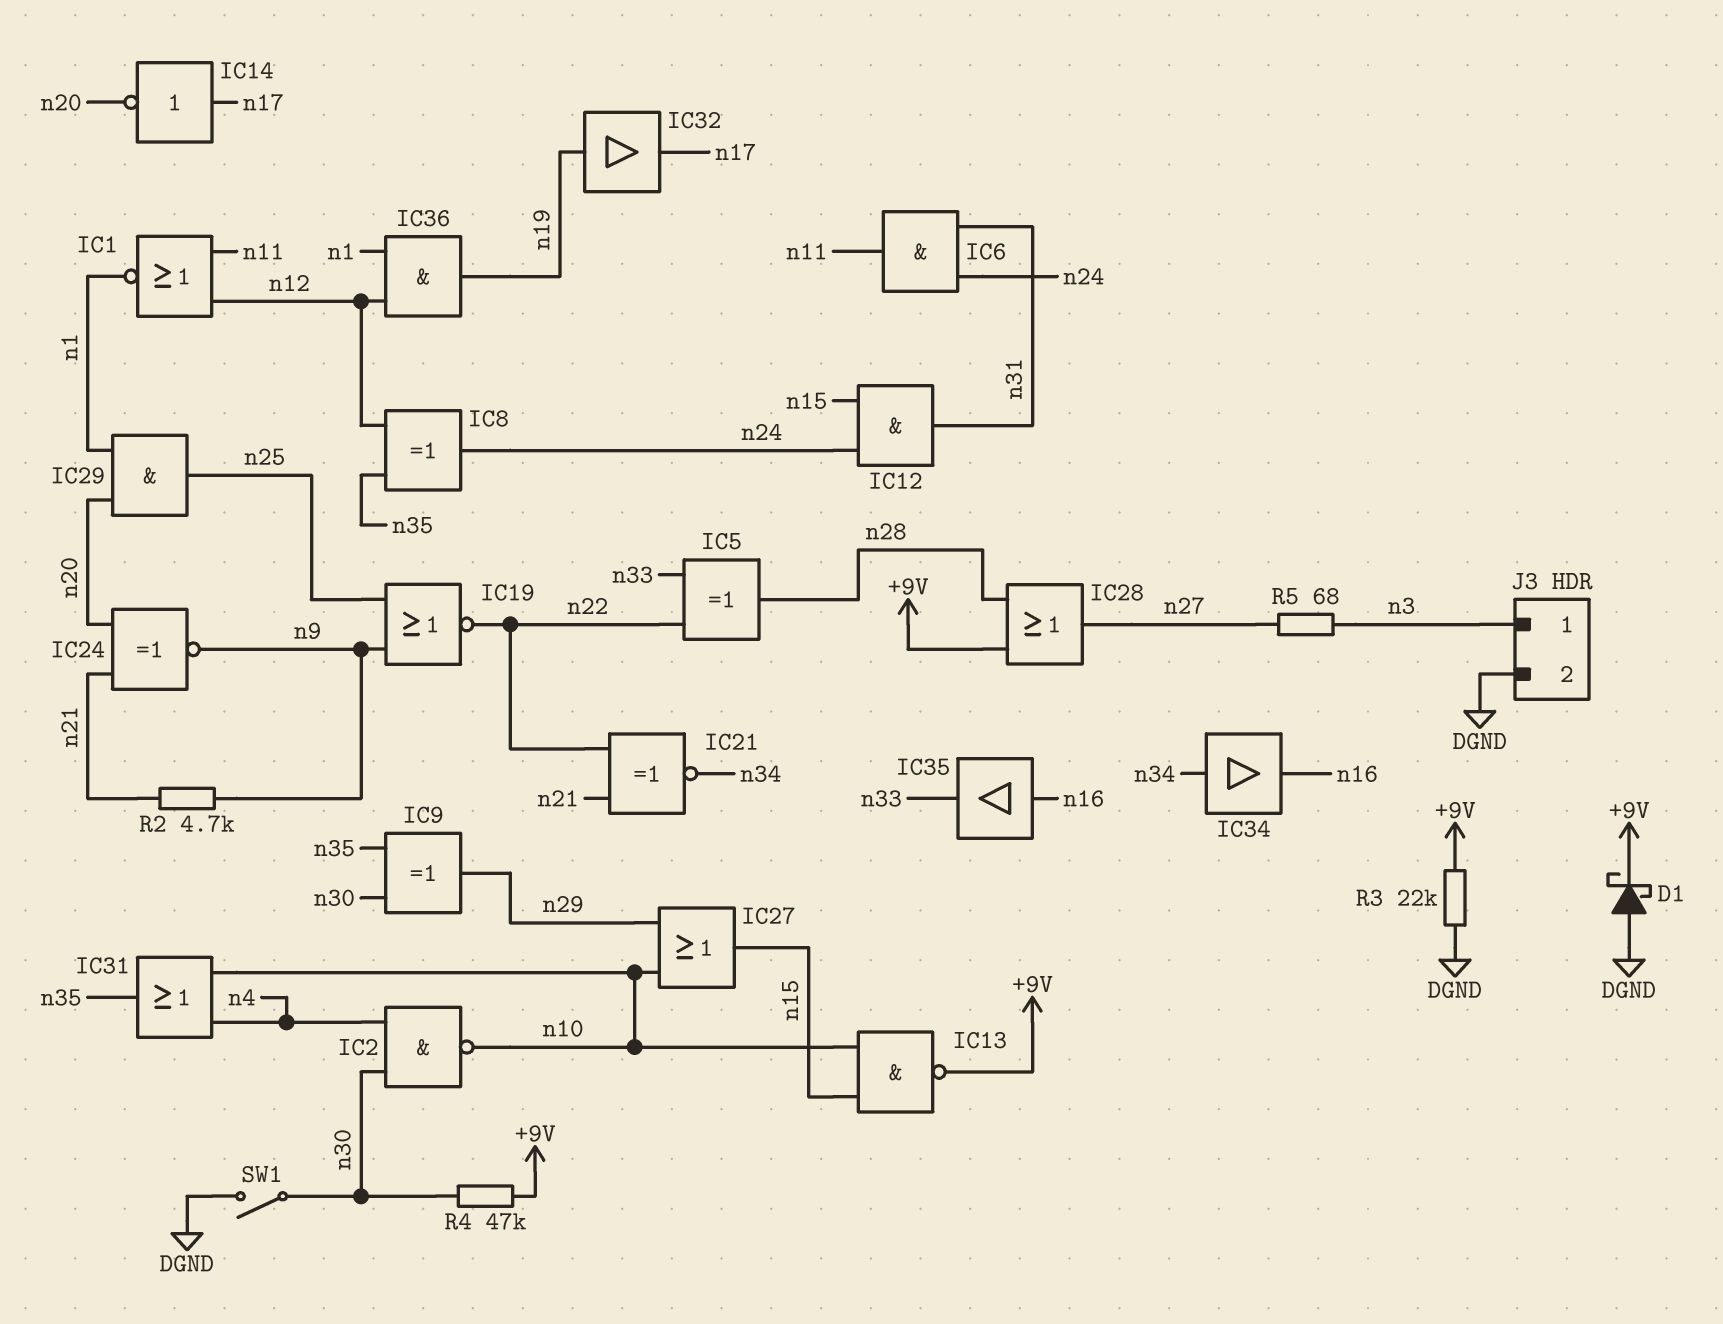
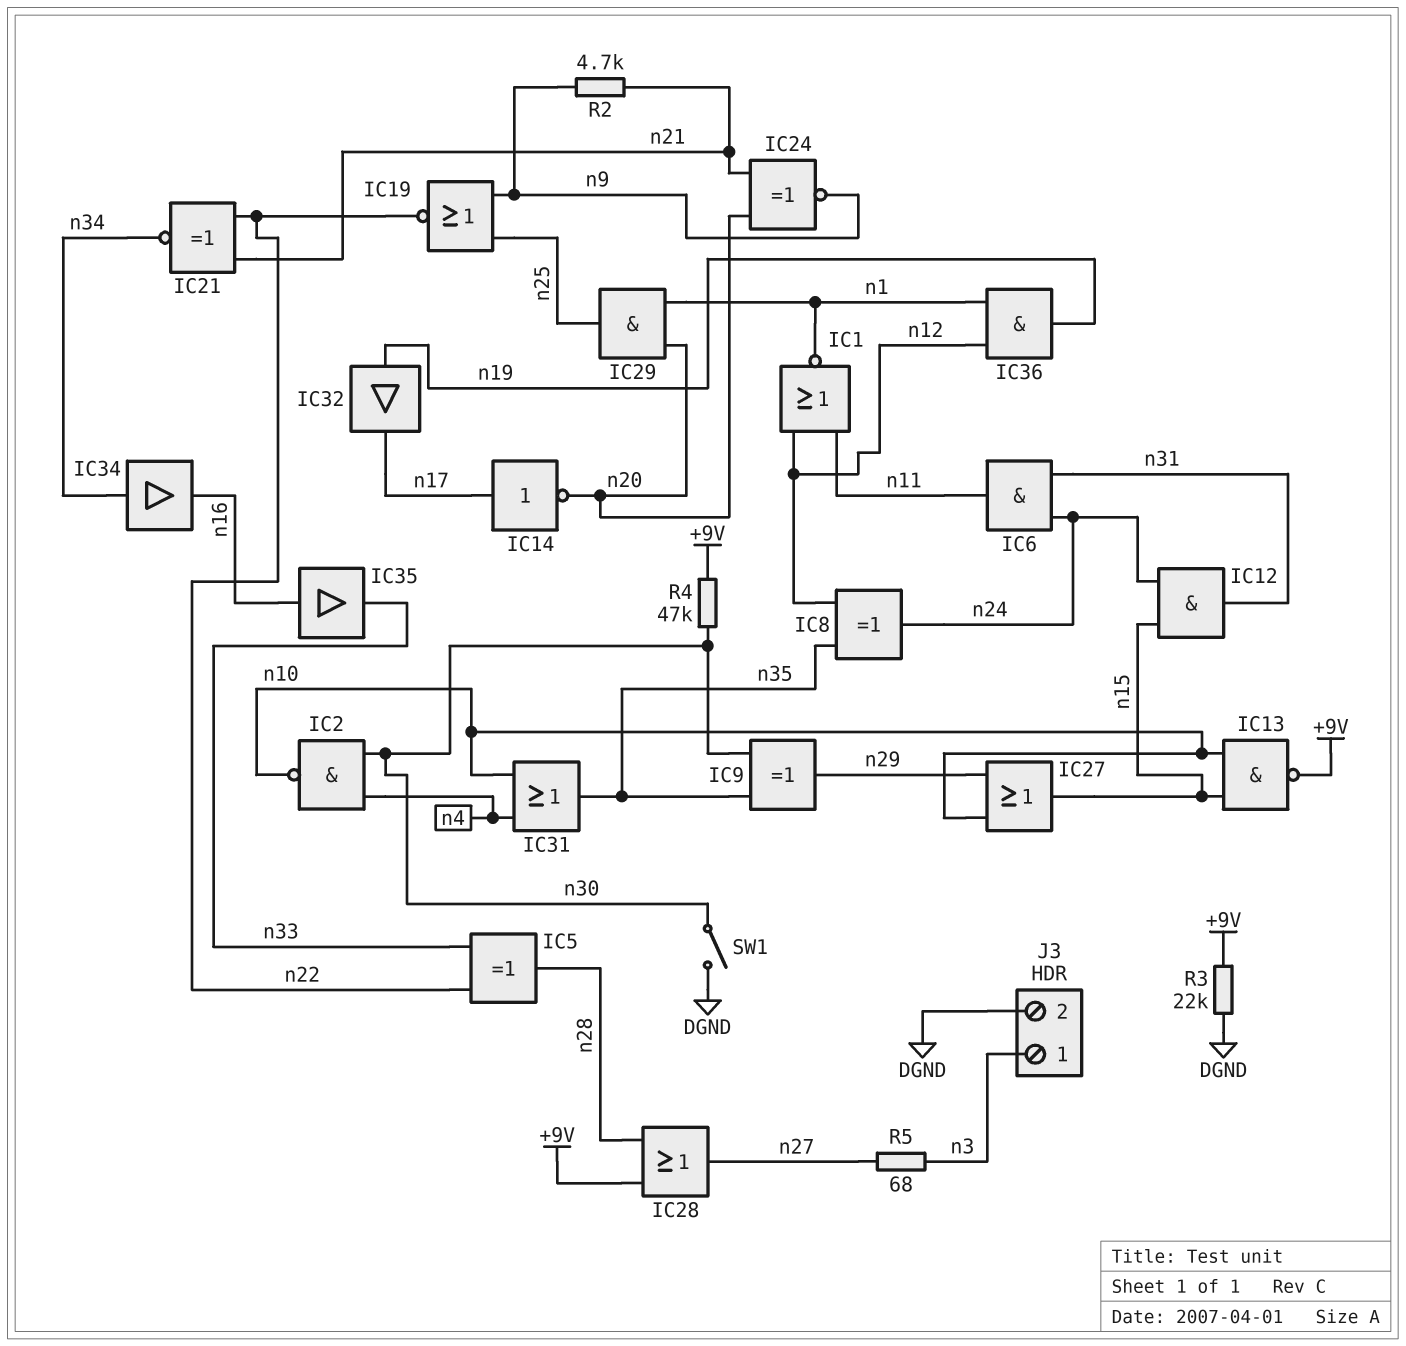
D1: schottky (A DGND, K +9V) -> none

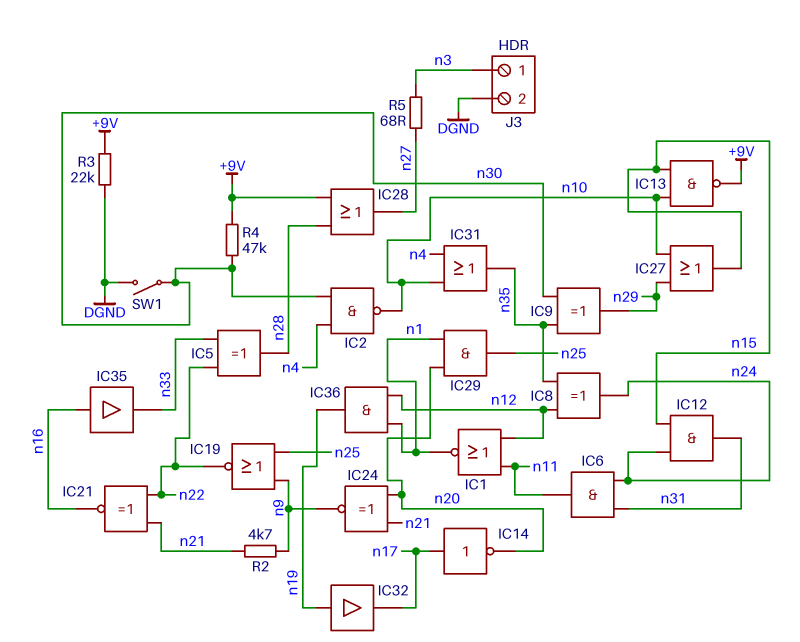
IC21: XNOR (in n21, in n22, out n34) -> XNOR (in n21, in n22, out n16)
IC34: buffer (in n34, out n16) -> none

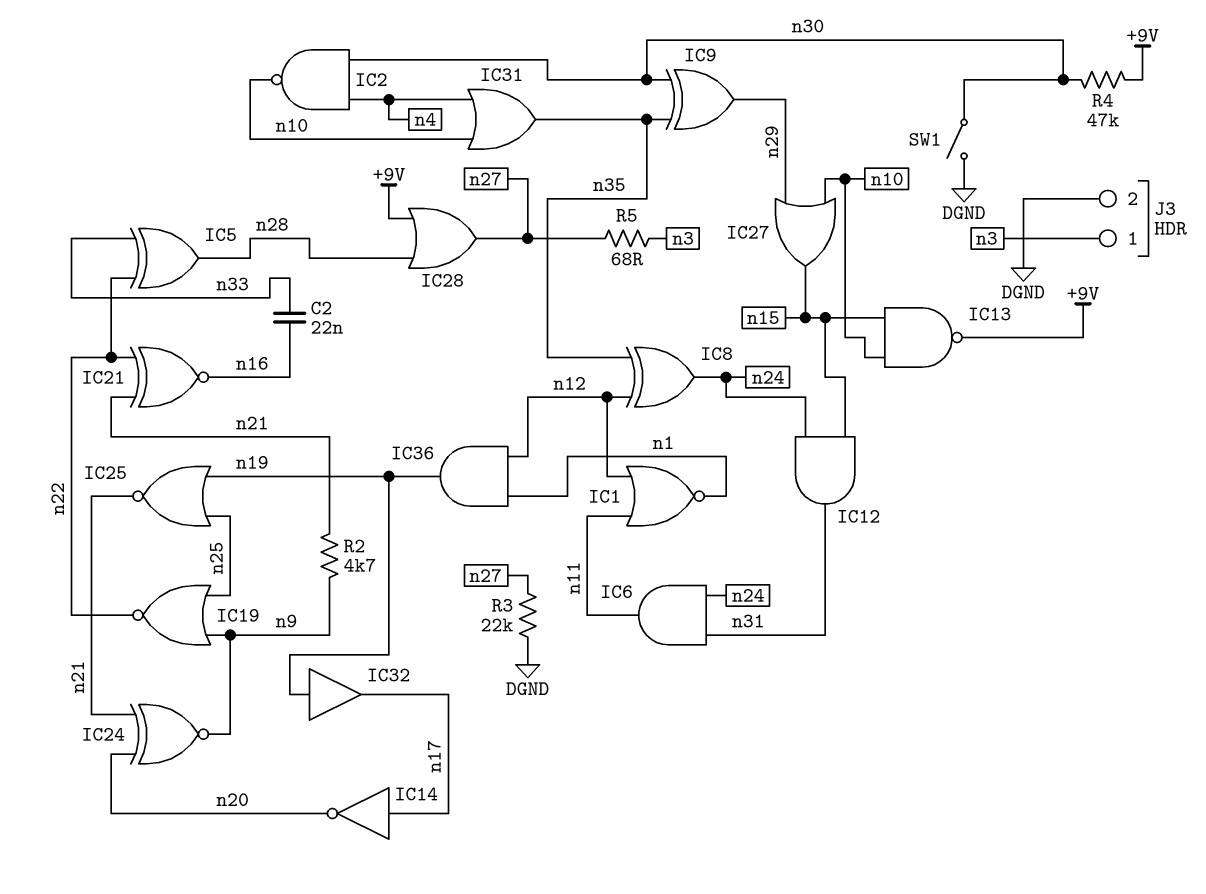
C2: none -> 22nF (n16, n33)
IC25: none -> NOR (in n19, in n25, out n21)
IC29: AND (in n1, in n20, out n25) -> none
IC35: buffer (in n16, out n33) -> none
R3: 22k (+9V, DGND) -> 22k (DGND, n27)

